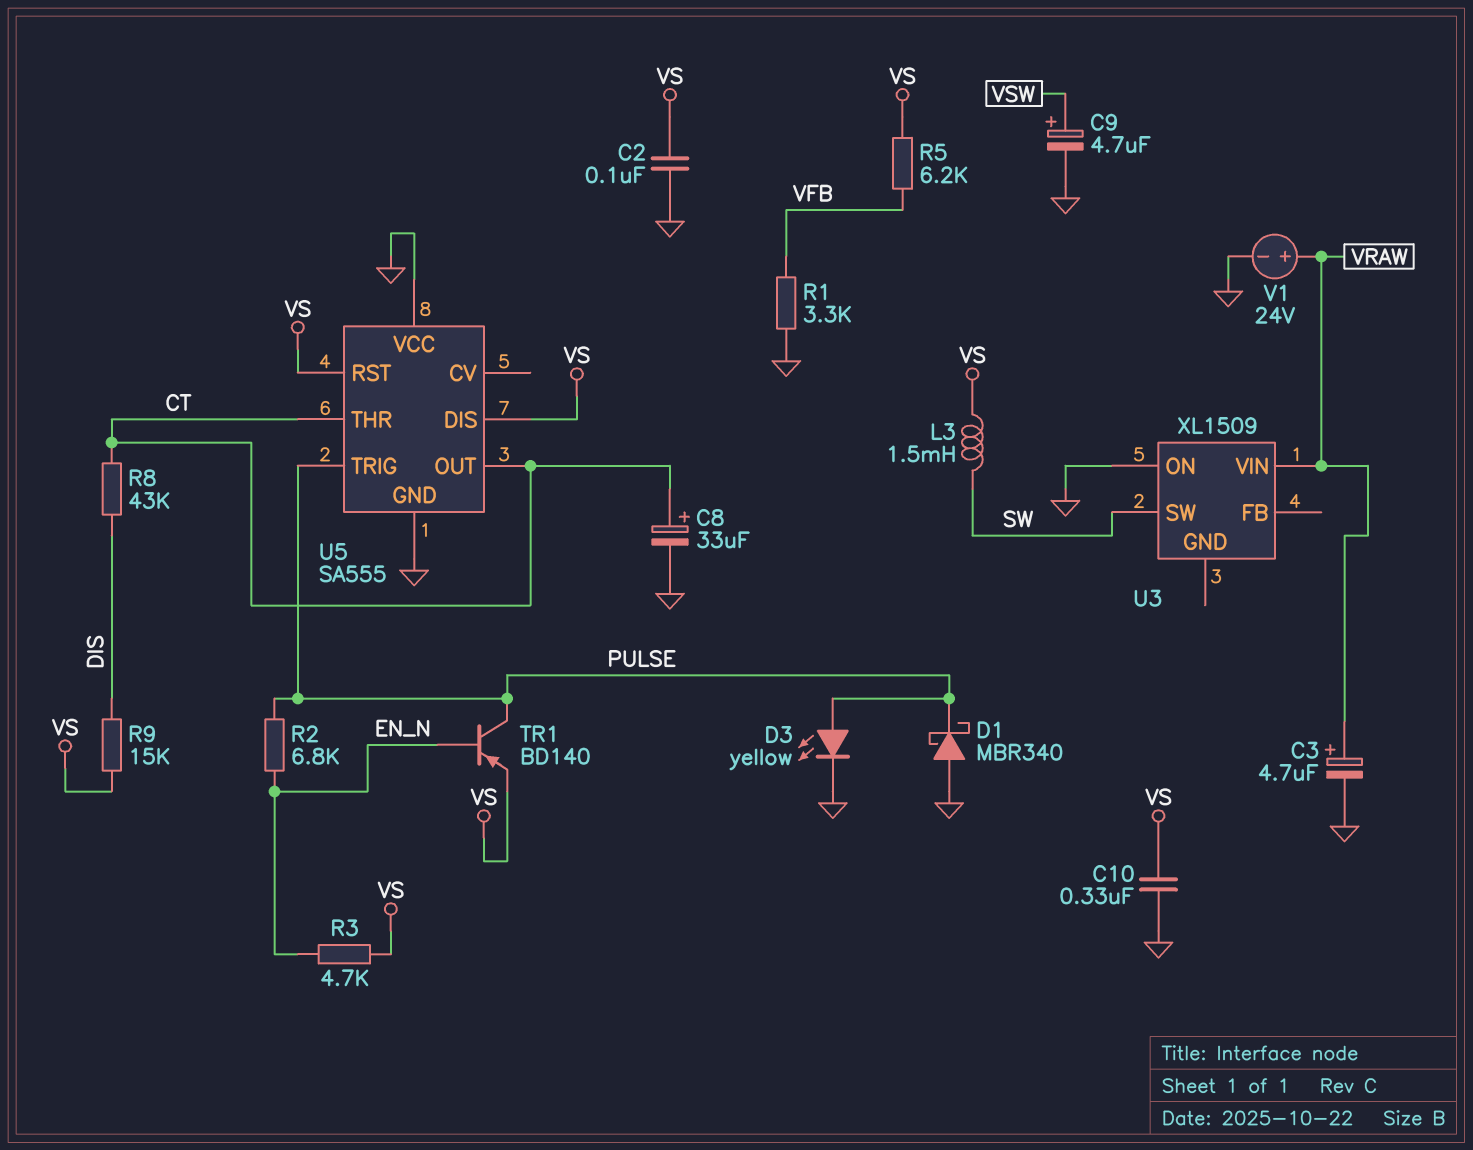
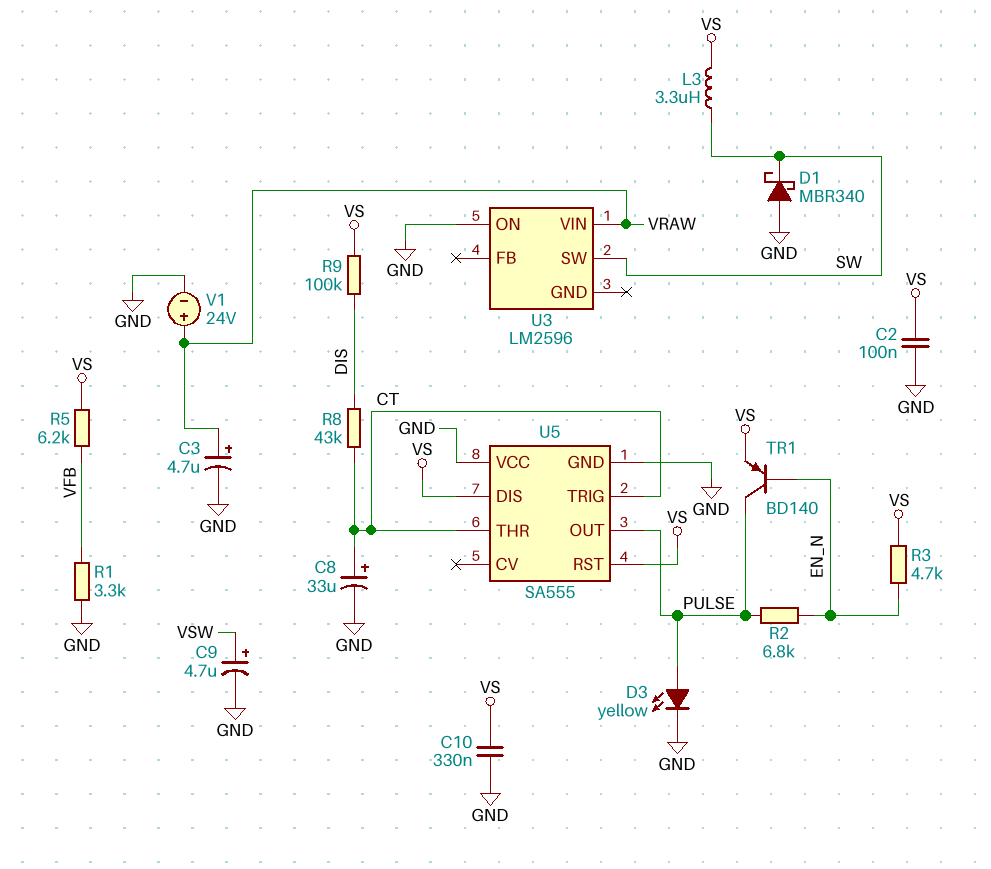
D1: schottky MBR340 (A GND, K PULSE) -> schottky MBR340 (A GND, K SW)
L3: 1.5mH (SW, VS) -> 3.3uH (SW, VS)
R9: 15k (DIS, VS) -> 100k (DIS, VS)
U3: XL1509 -> LM2596
U5 pin OUT: CT -> PULSE
U5 pin TRIG: PULSE -> CT

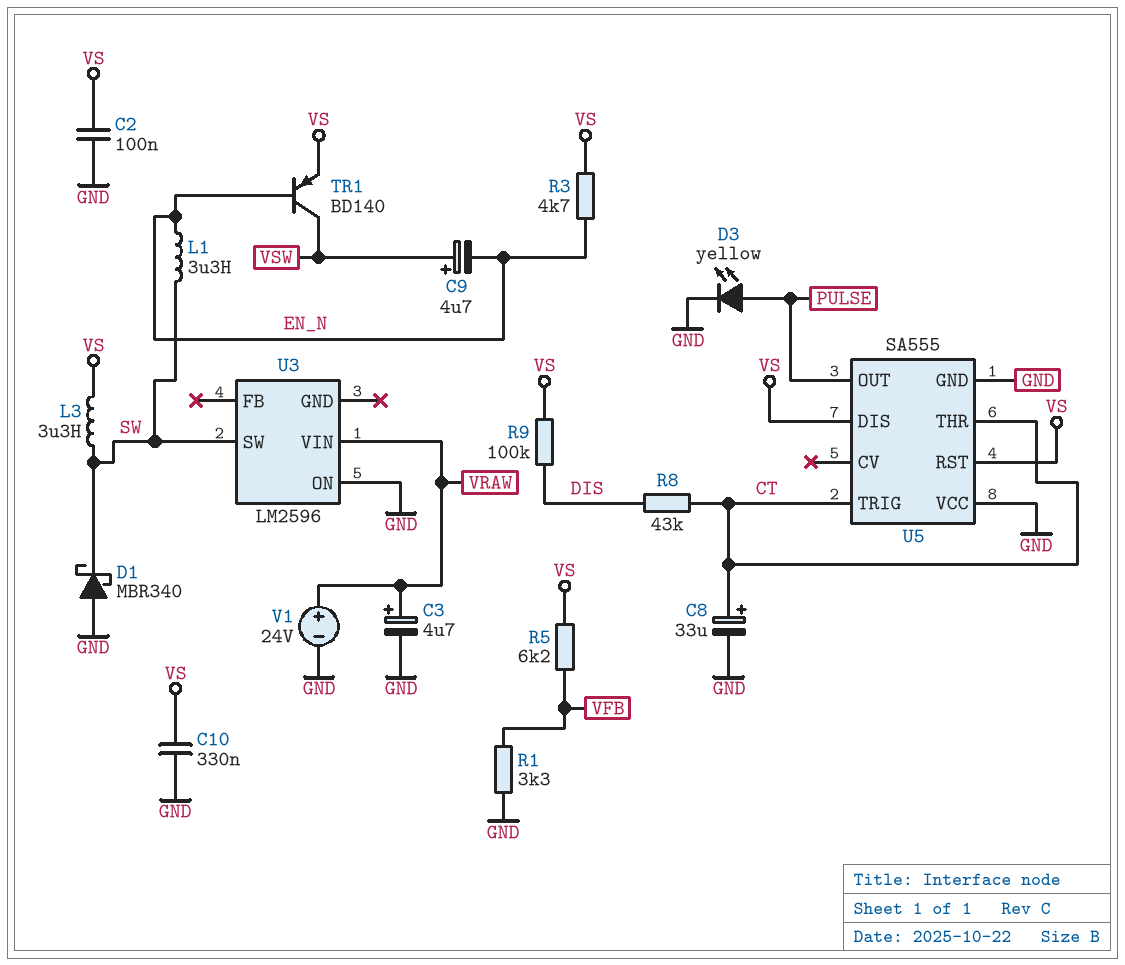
C9: 4.7uF (plus VSW, minus GND) -> 4.7uF (plus VSW, minus EN_N)
L1: none -> 3.3uH (EN_N, SW)
R2: 6.8k (EN_N, PULSE) -> none
TR1: PNP BD140 (B EN_N, C PULSE, E VS) -> PNP BD140 (B EN_N, C VSW, E VS)

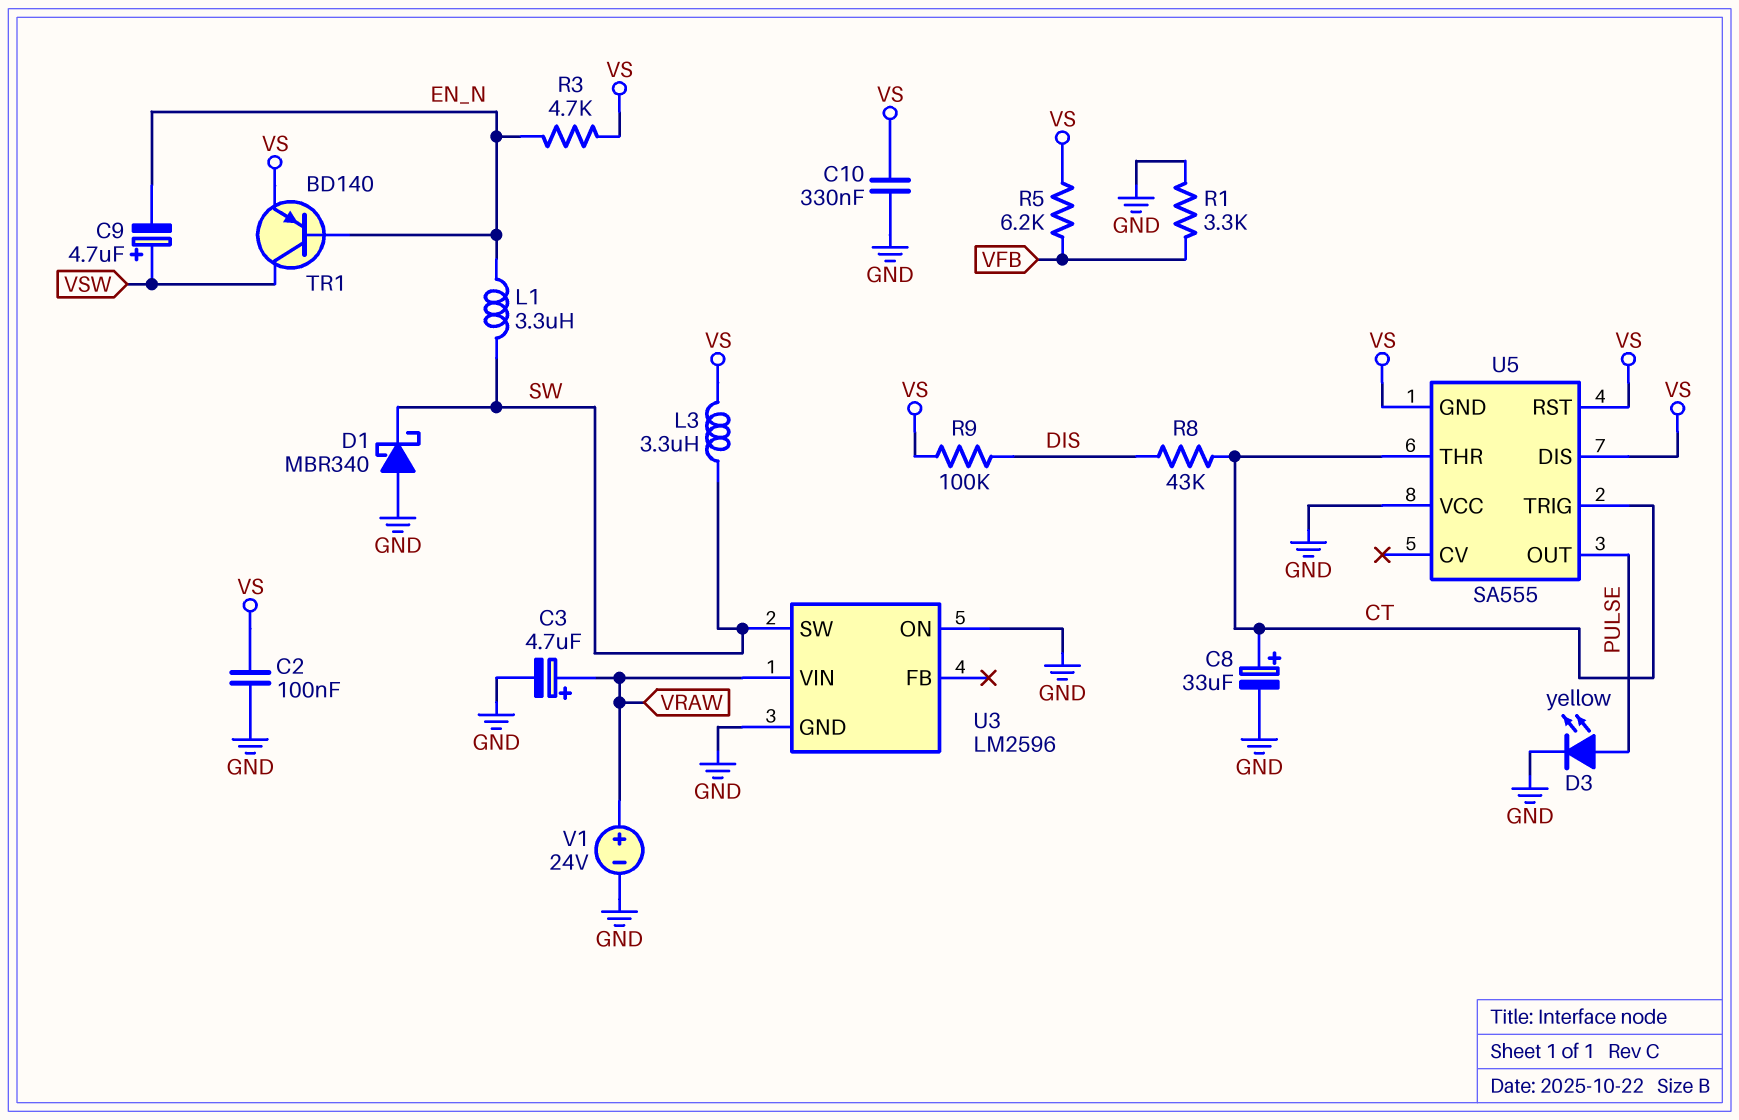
U3 pin GND: none -> GND
U5 pin GND: GND -> VS

